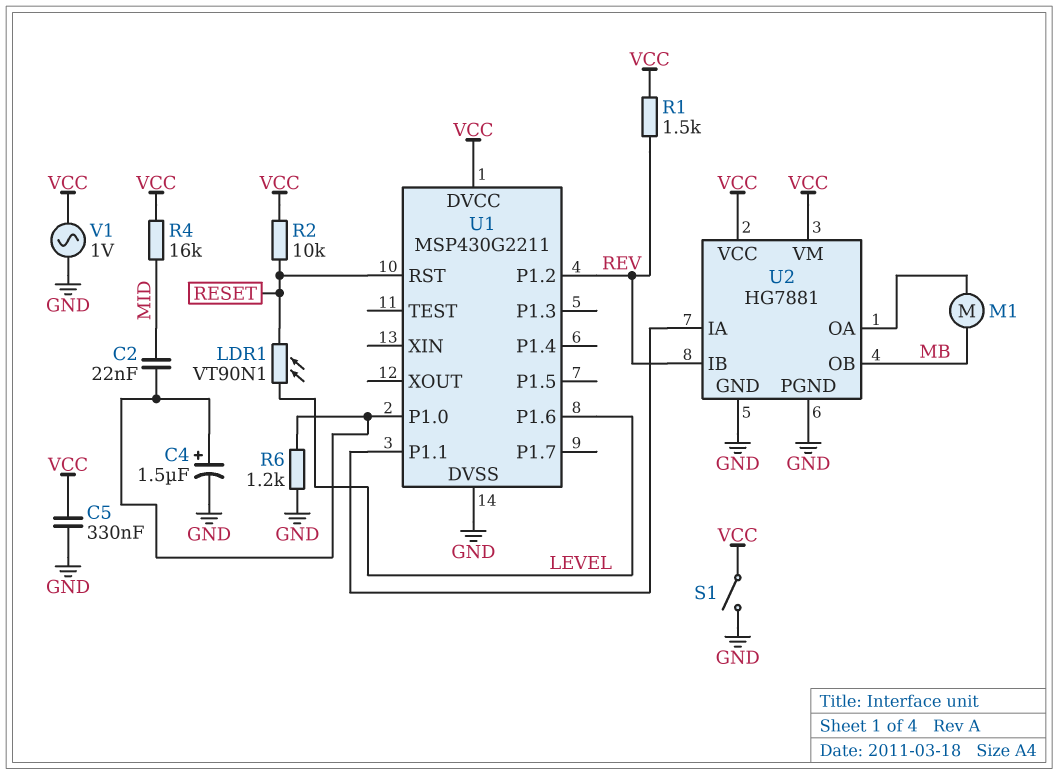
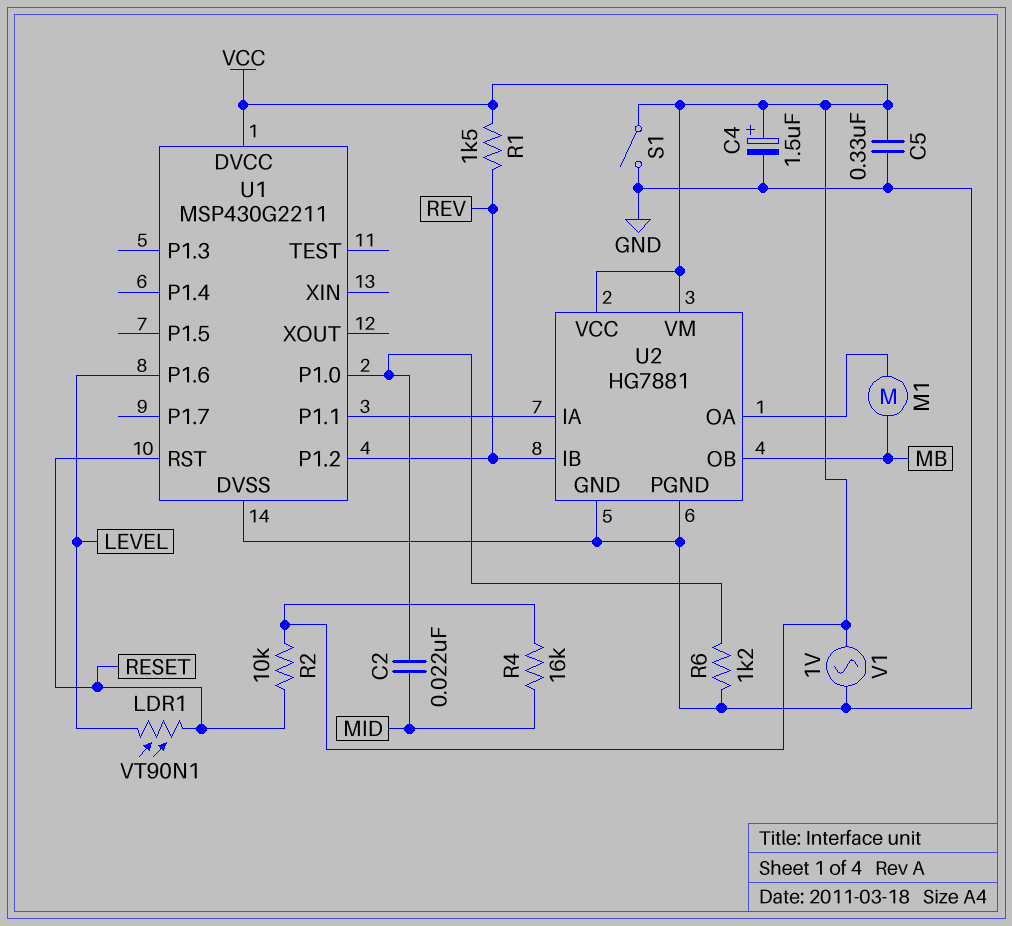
C4: 1.5uF (plus U1/P1.0, minus GND) -> 1.5uF (plus VCC, minus GND)

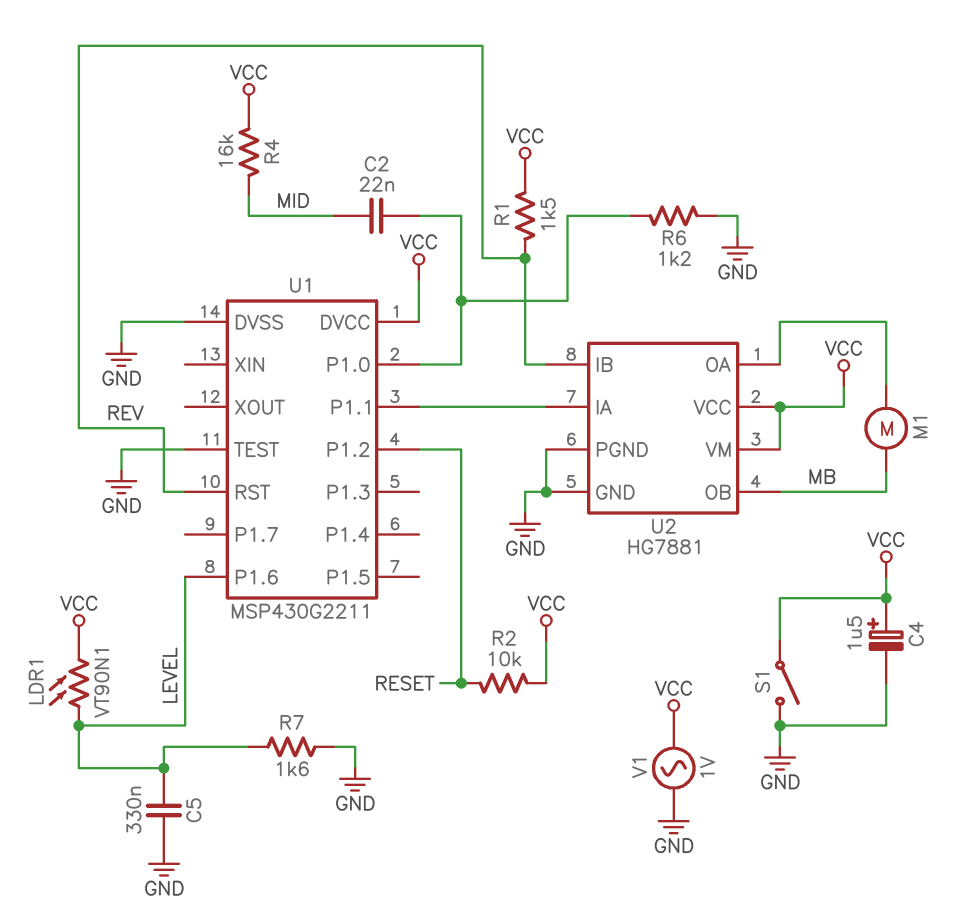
C5: 330nF (GND, VCC) -> 330nF (GND, LEVEL)
LDR1: VT90N1 (LEVEL, RESET) -> VT90N1 (LEVEL, VCC)
R7: none -> 1.6k (GND, LEVEL)
U1 pin P1.2: REV -> RESET
U1 pin RST: RESET -> REV
U1 pin TEST: none -> GND

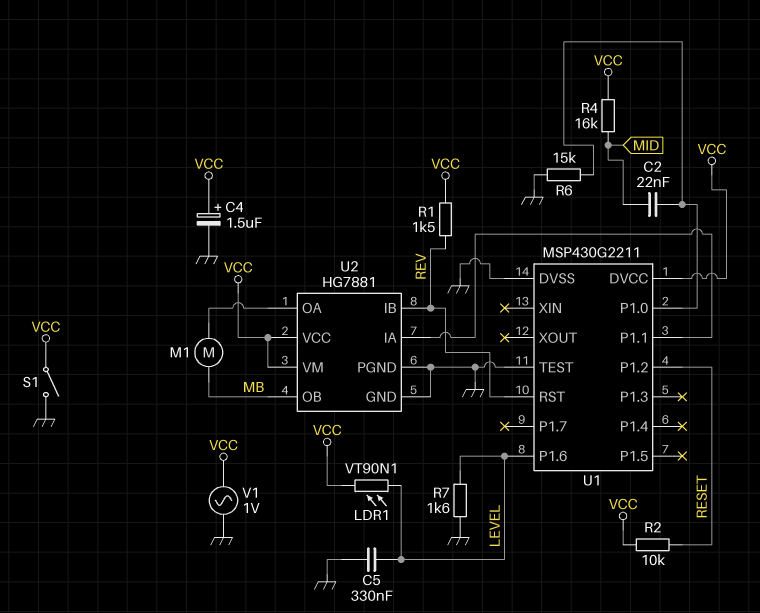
R6: 1.2k (GND, U1/P1.0) -> 15k (GND, U1/P1.0)

